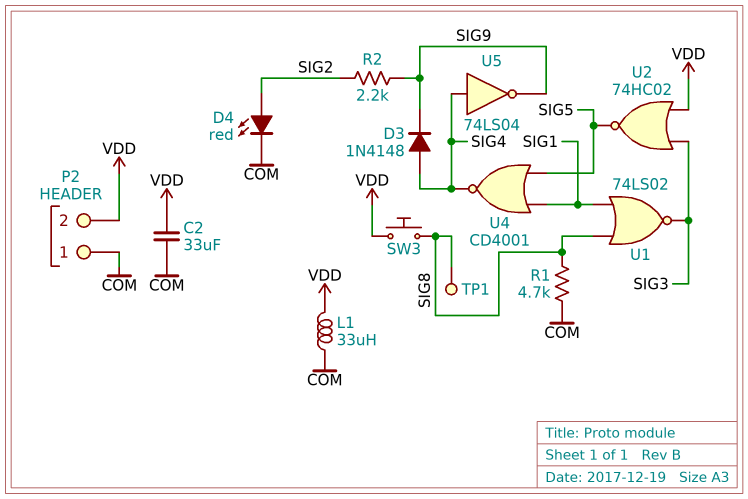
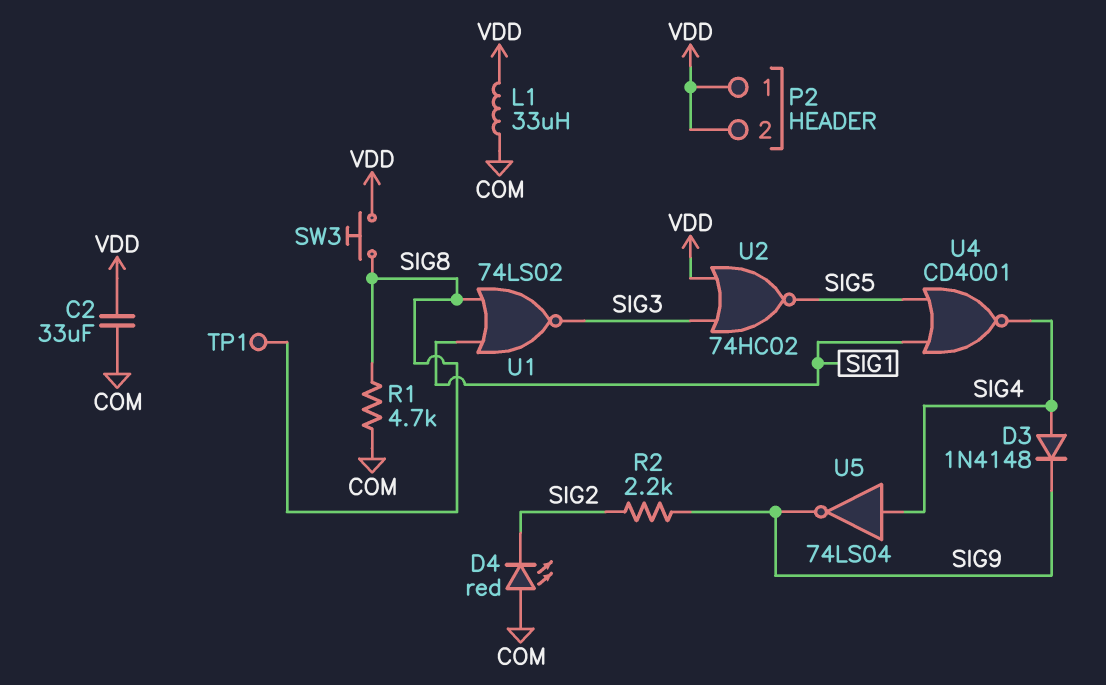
D4: LED red (A SIG2, K COM) -> LED red (A COM, K SIG2)
P2 pin 1: COM -> VDD

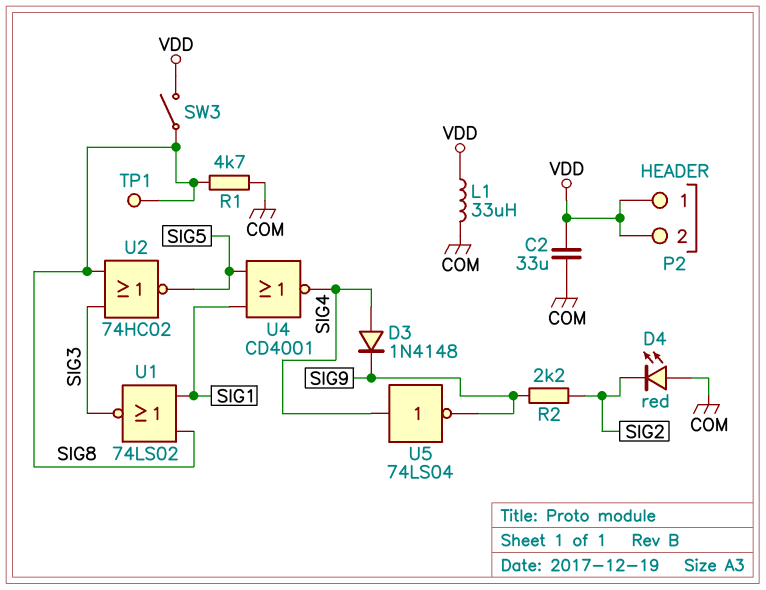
SW3: button (SIG8, VDD) -> switch (SIG8, VDD)
U2: NOR 74HC02 (in SIG3, in VDD, out SIG5) -> NOR 74HC02 (in SIG3, in SIG8, out SIG5)

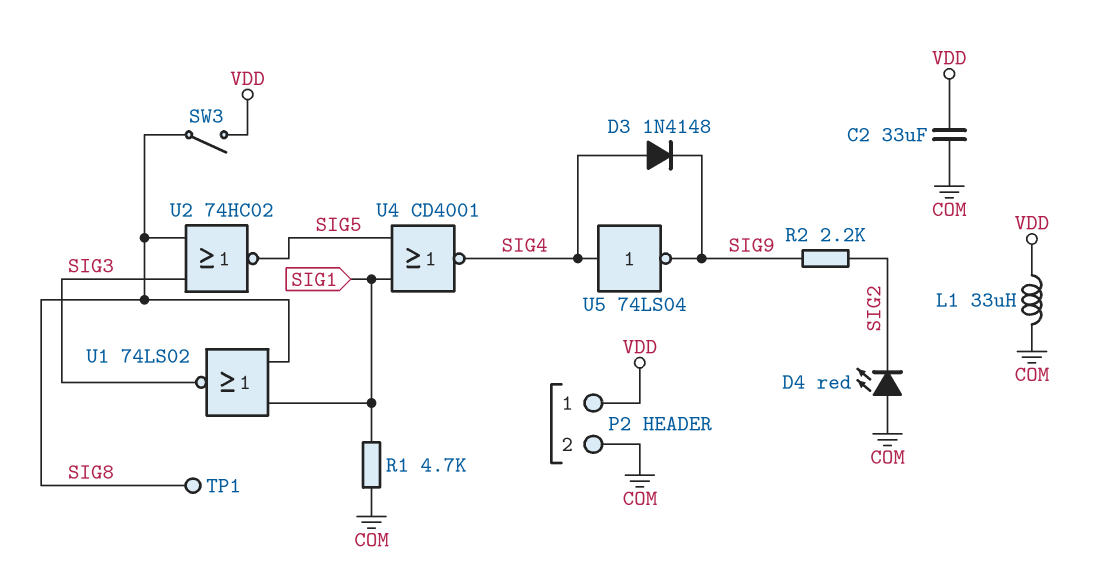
P2 pin 2: VDD -> COM
R1: 4.7k (COM, SIG8) -> 4.7k (COM, SIG1)

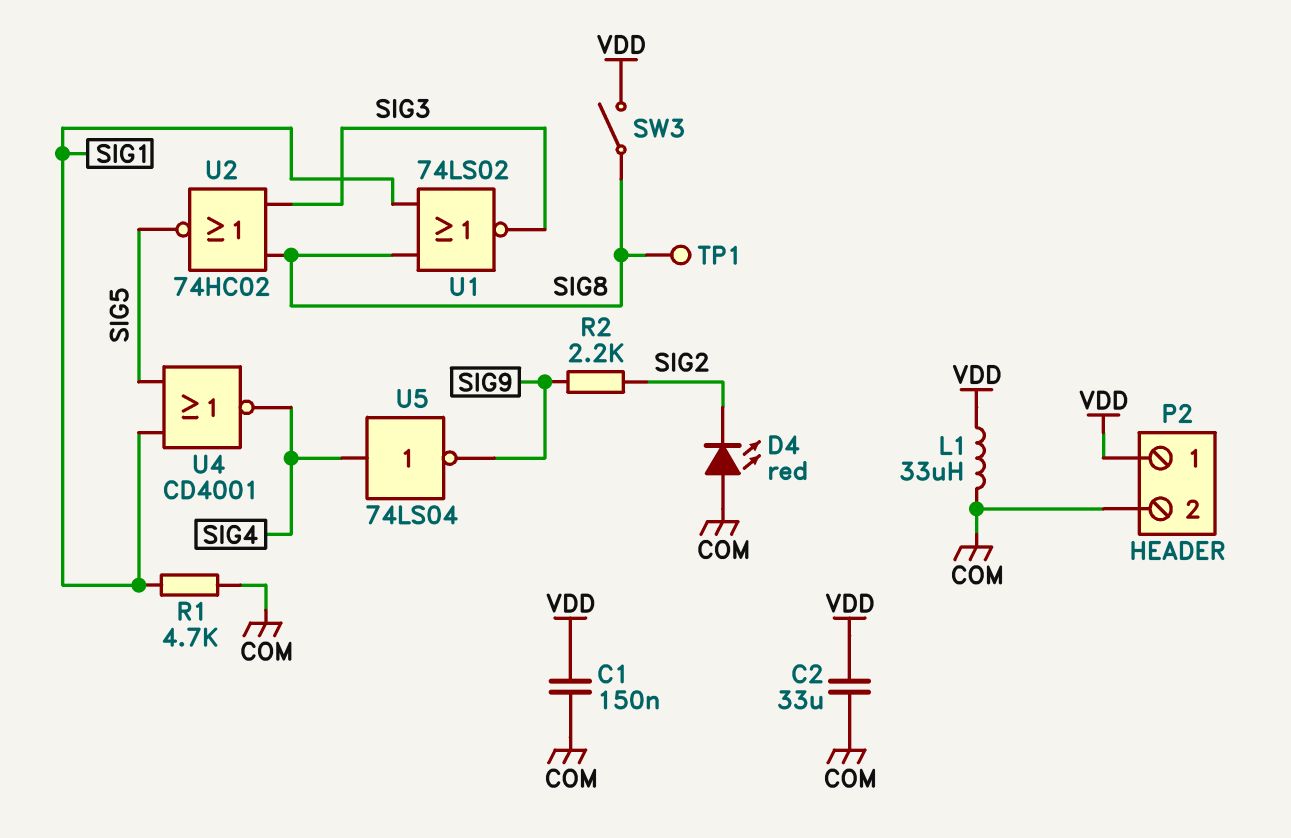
C1: none -> 150nF (COM, VDD)
D3: diode 1N4148 (A SIG4, K SIG9) -> none

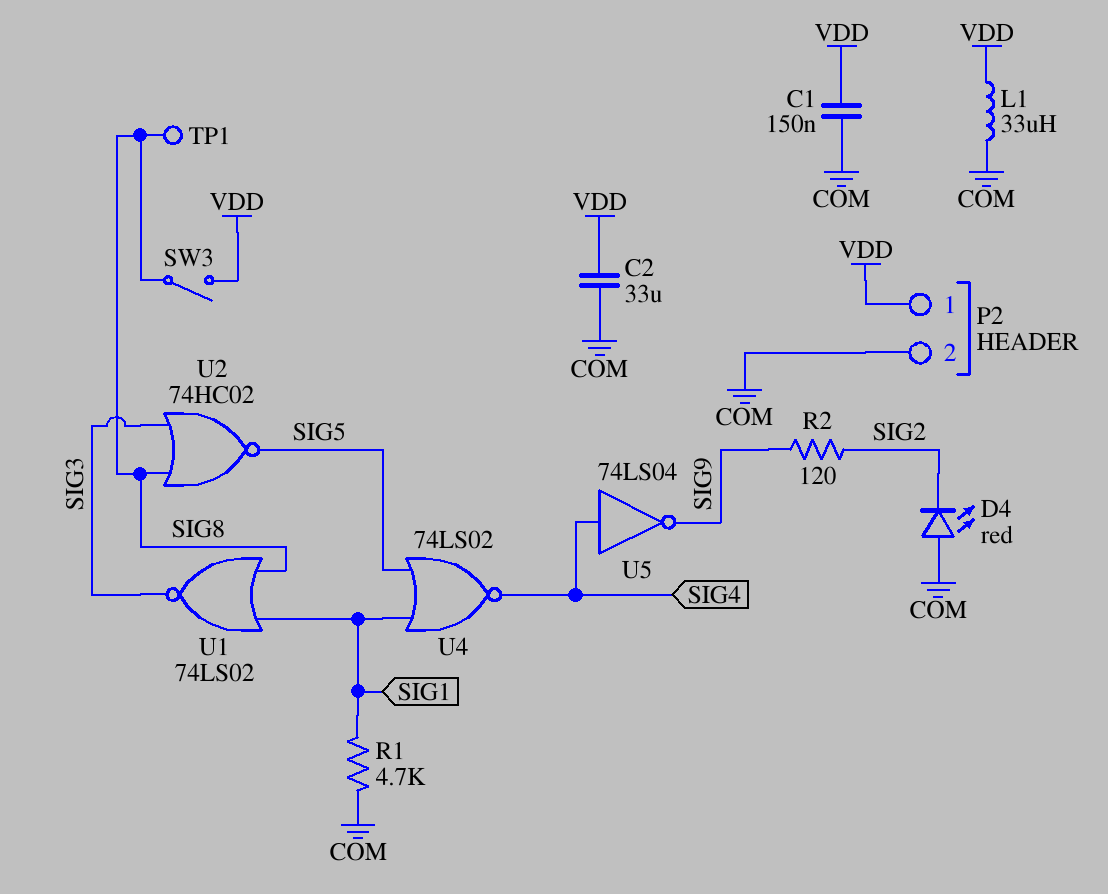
R2: 2.2k (SIG2, SIG9) -> 120 (SIG2, SIG9)
U4: NOR CD4001 (in SIG1, in SIG5, out SIG4) -> NOR 74LS02 (in SIG1, in SIG5, out SIG4)

